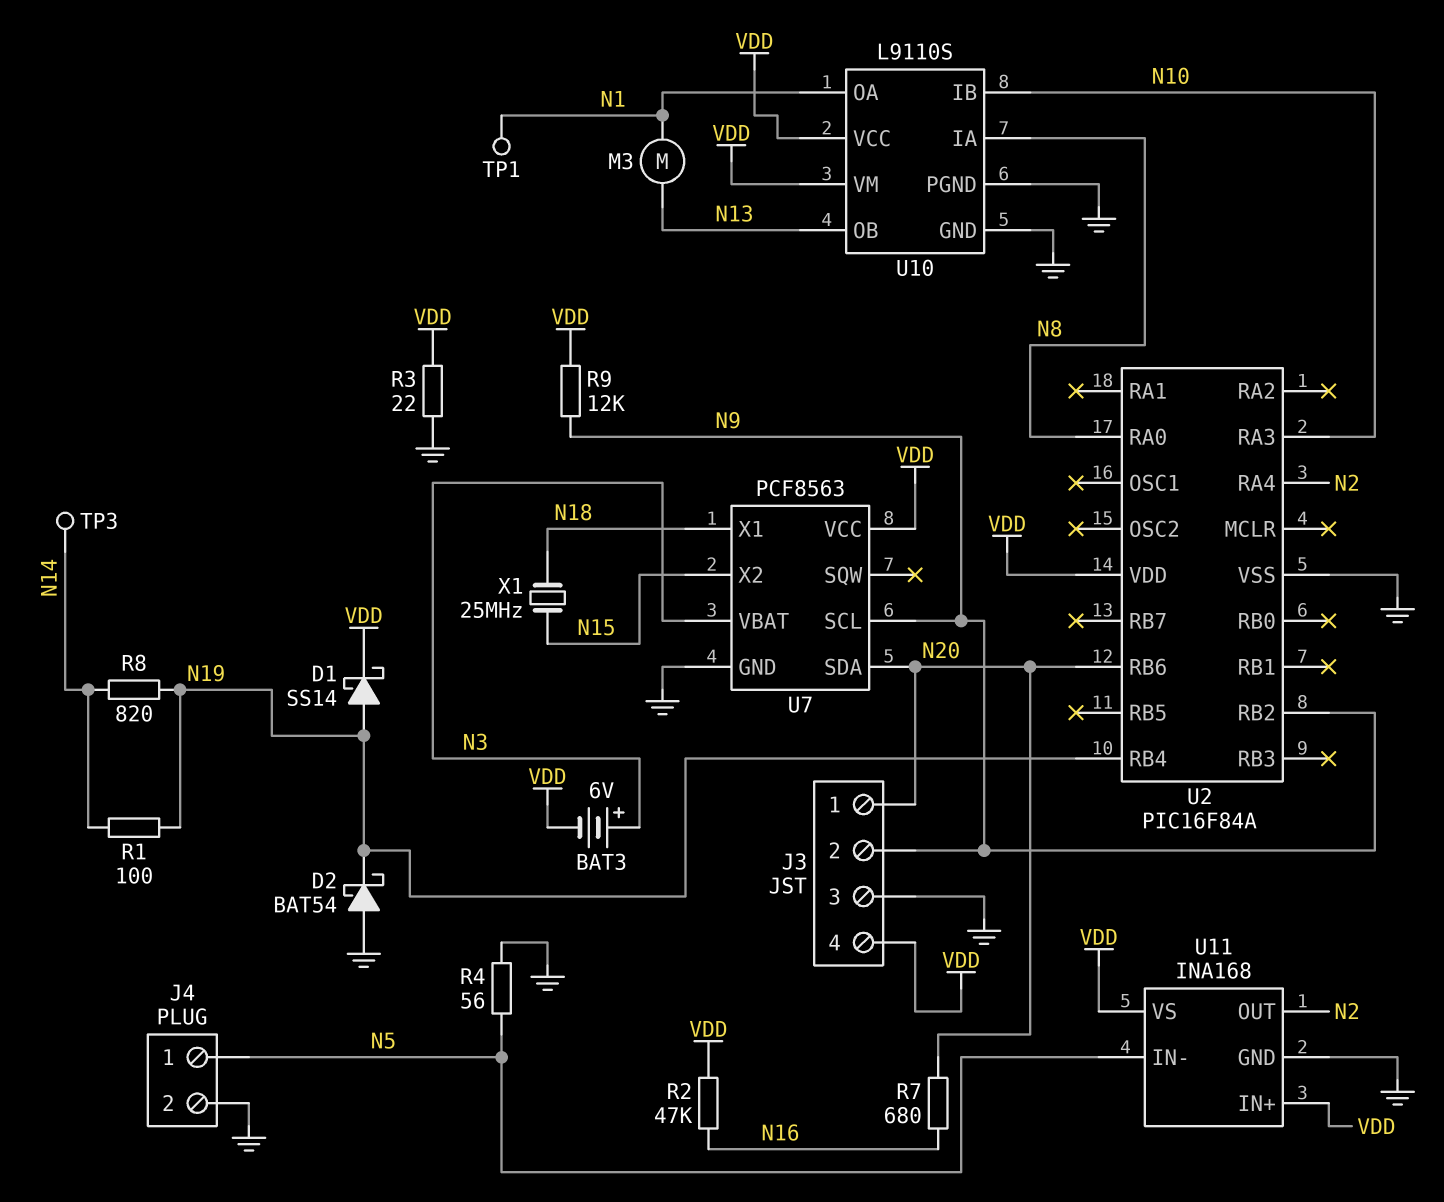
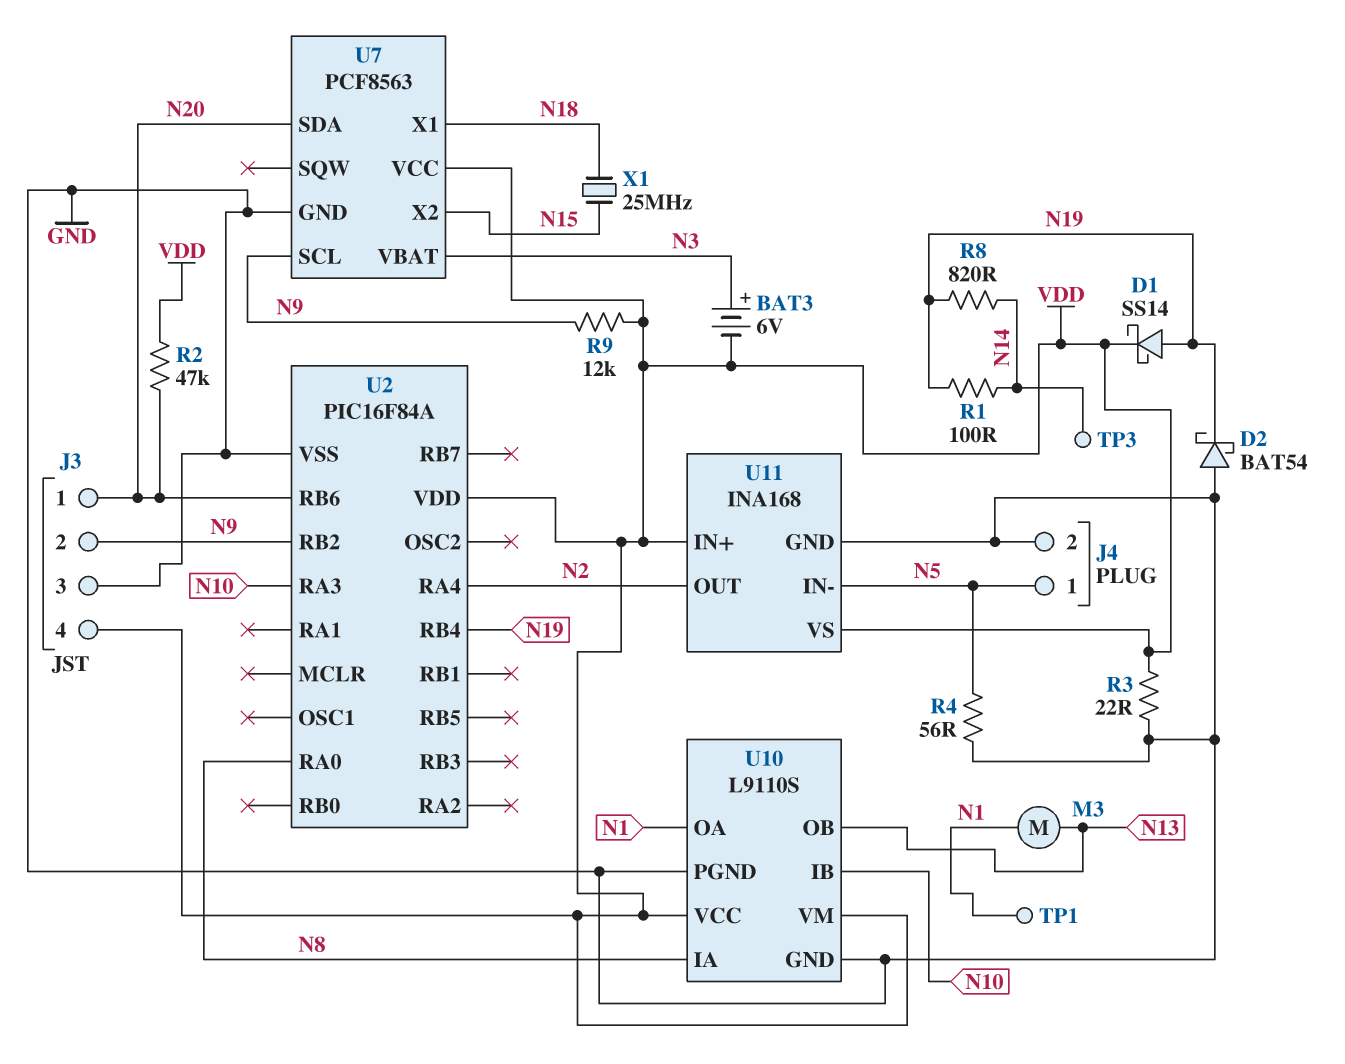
R2: 47k (N16, VDD) -> 47k (N20, VDD)
R7: 680 (N16, N20) -> none

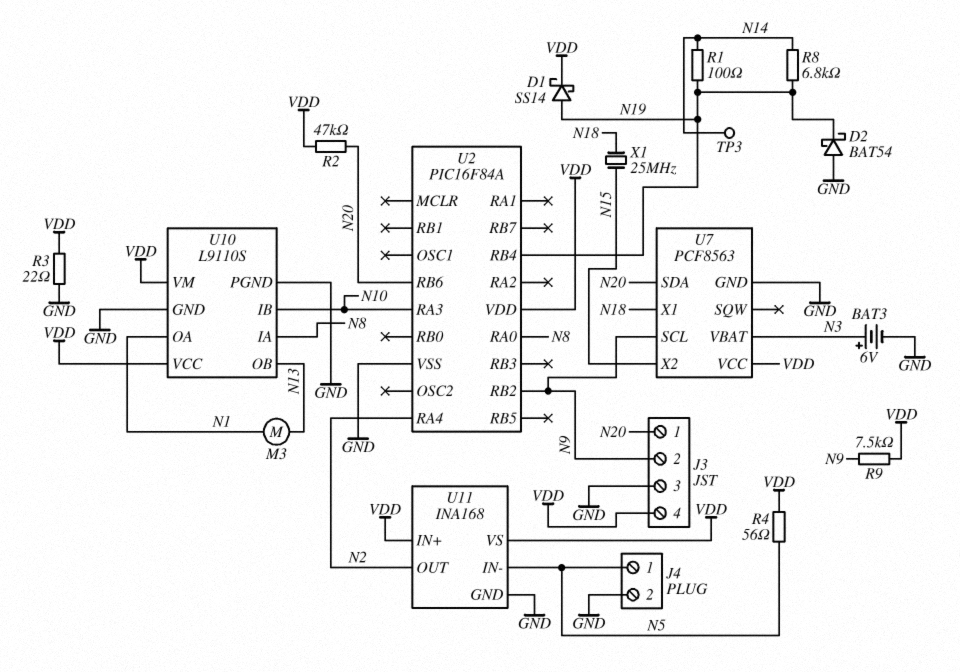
BAT3: 6V (plus N3, minus VDD) -> 6V (plus N3, minus GND)
R4: 56 (GND, N5) -> 56 (N5, VDD)
R8: 820 (N14, N19) -> 6.8k (N14, N19)
R9: 12k (N9, VDD) -> 7.5k (N9, VDD)
TP1: test point (N1) -> none

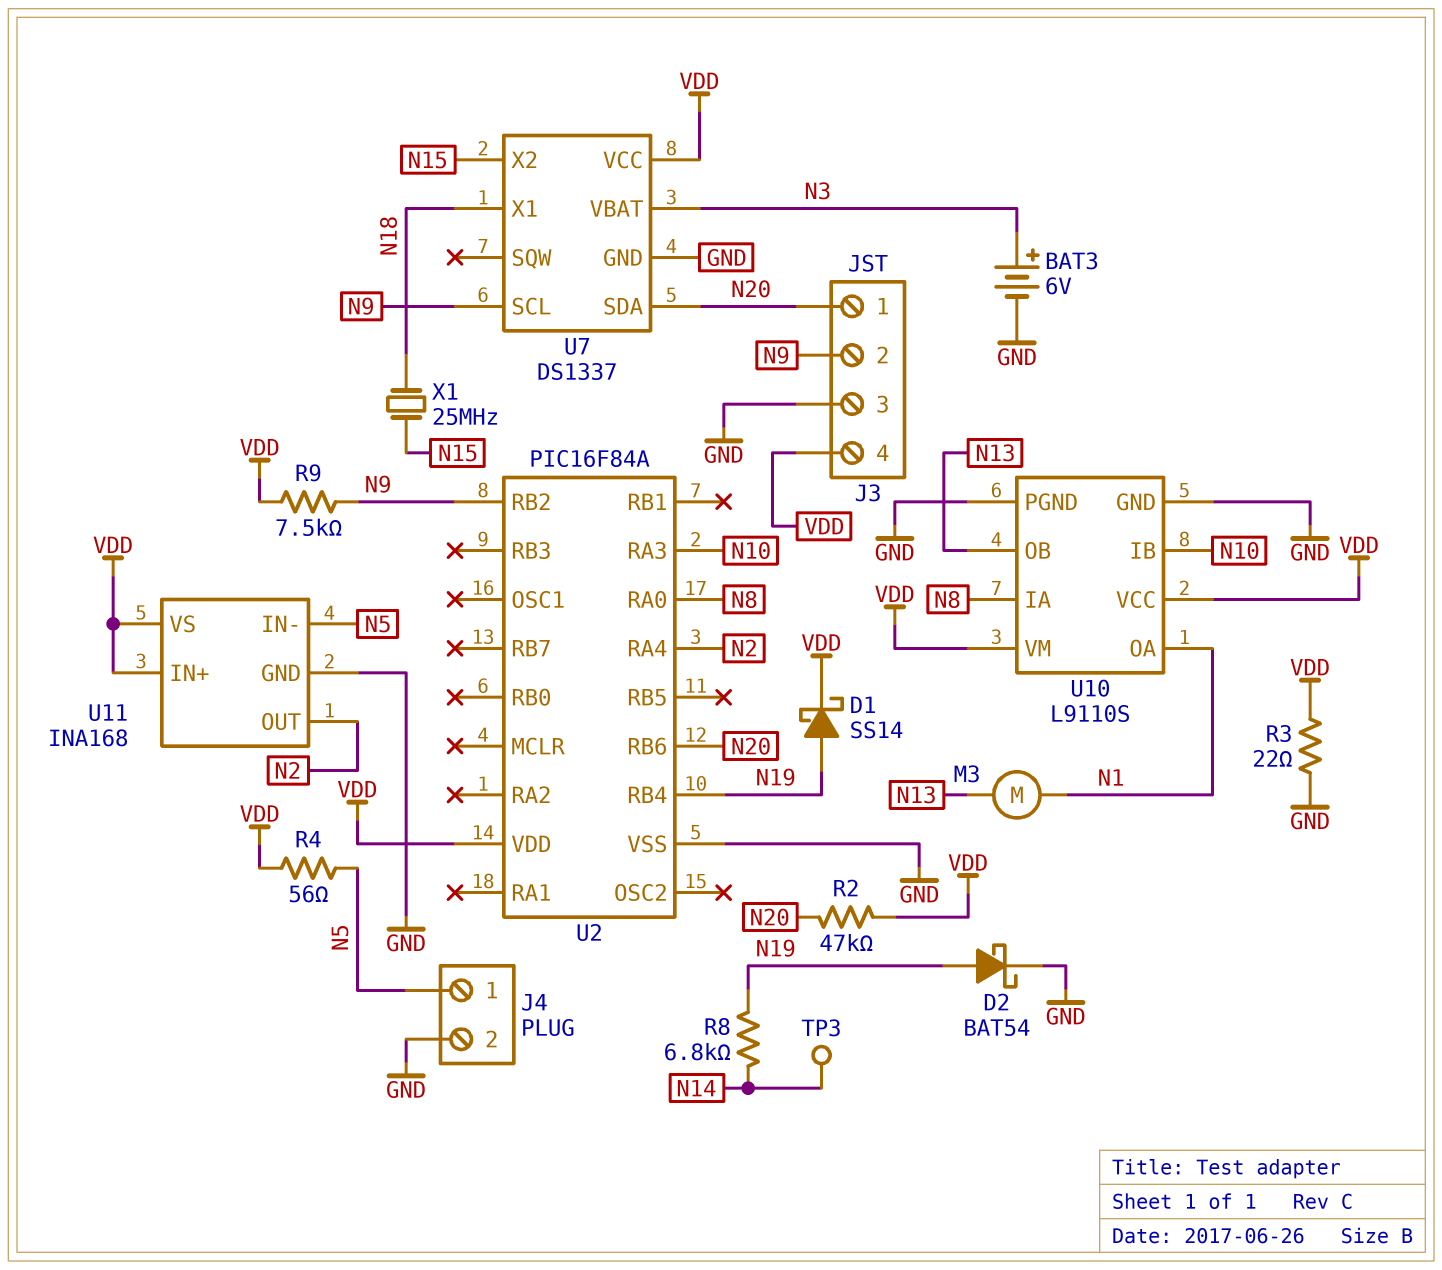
D2: schottky BAT54 (A GND, K N19) -> schottky BAT54 (A N19, K GND)
R1: 100 (N14, N19) -> none
U7: PCF8563 -> DS1337

